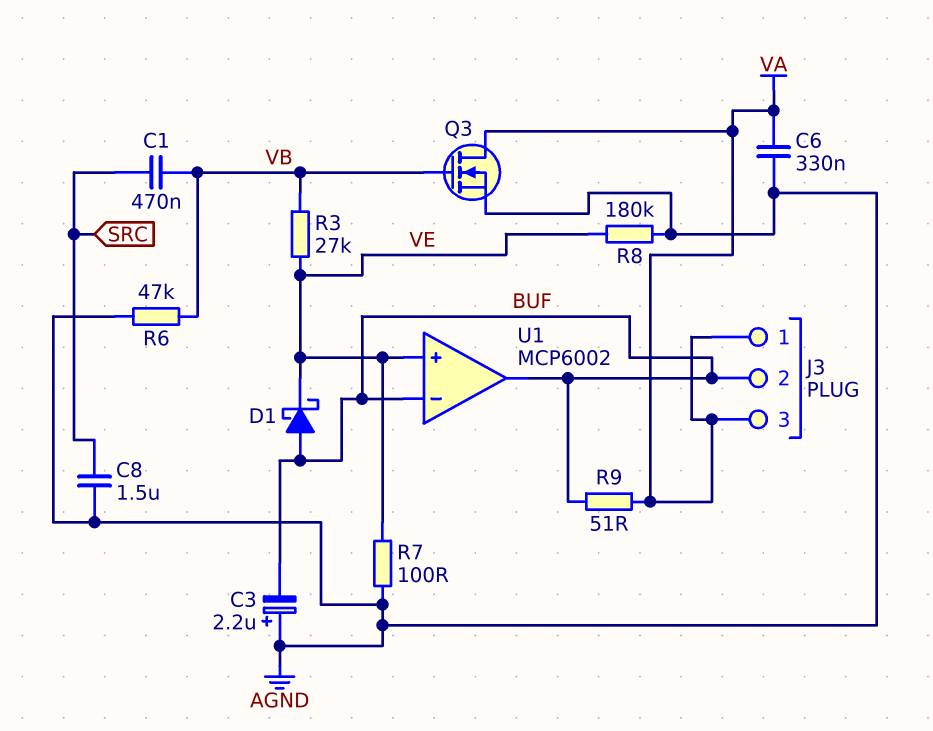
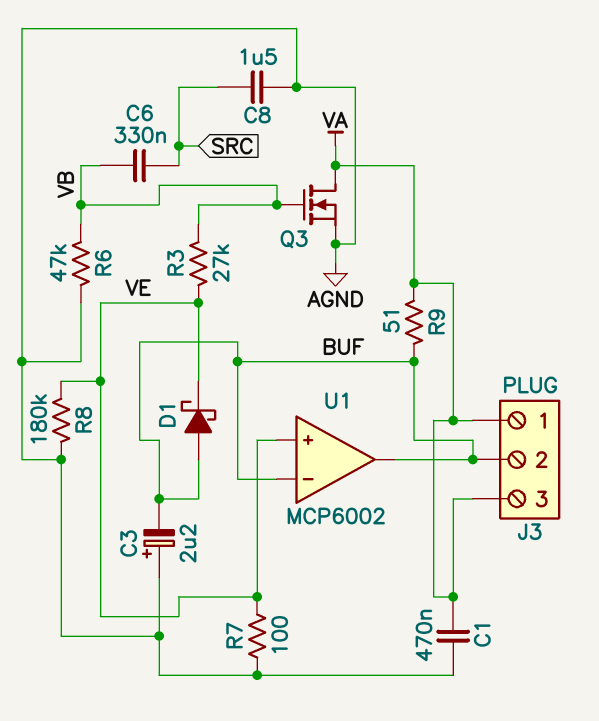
C1: 470nF (SRC, VB) -> 470nF (AGND, VA)
C6: 330nF (AGND, VA) -> 330nF (SRC, VB)

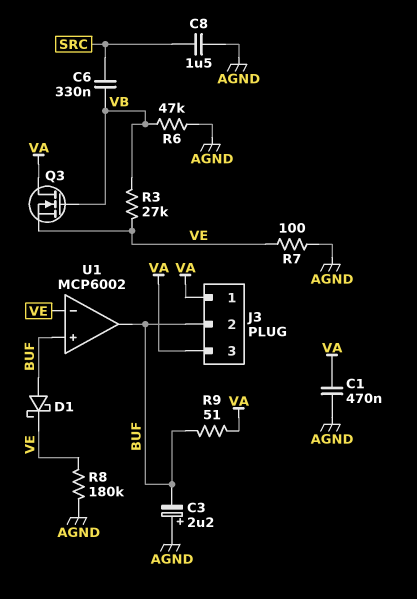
Q3: NMOS (G VB, D VA, S AGND) -> NMOS (G VB, D VA, S VE)
U1 pin in+: VE -> BUF
U1 pin in-: BUF -> VE

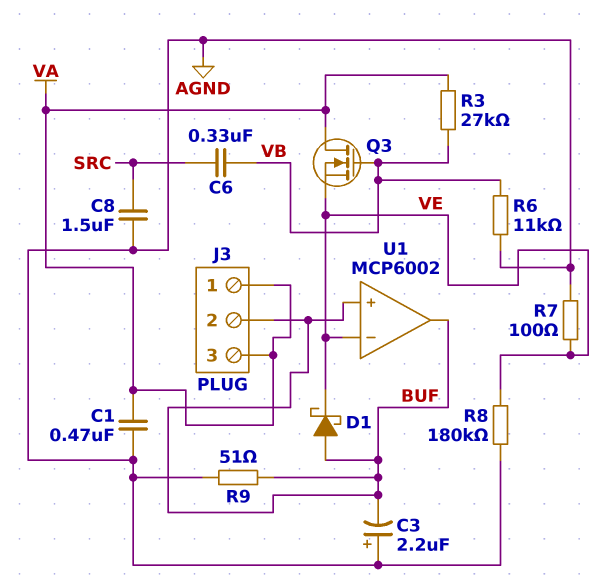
R3: 27k (VB, VE) -> 27k (VA, VB)
R6: 47k (AGND, VB) -> 11k (AGND, VB)
R9: 51 (BUF, VA) -> 51 (AGND, BUF)

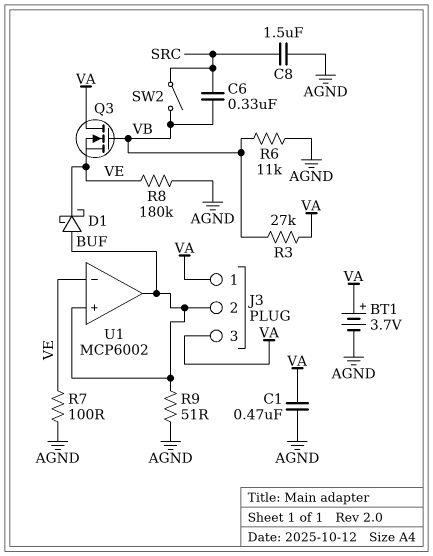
BT1: none -> 3.7V (plus VA, minus AGND)
C3: 2.2uF (plus AGND, minus BUF) -> none
SW2: none -> switch (SRC, VB)

